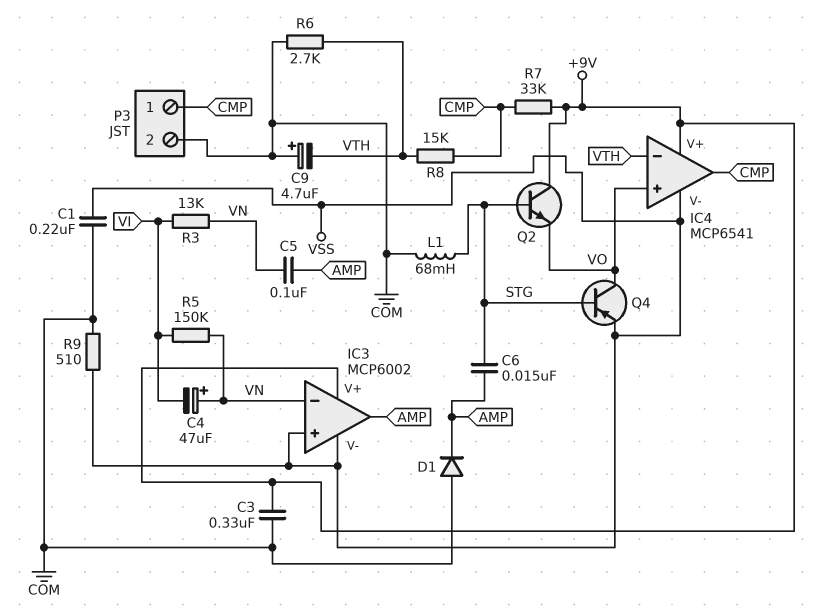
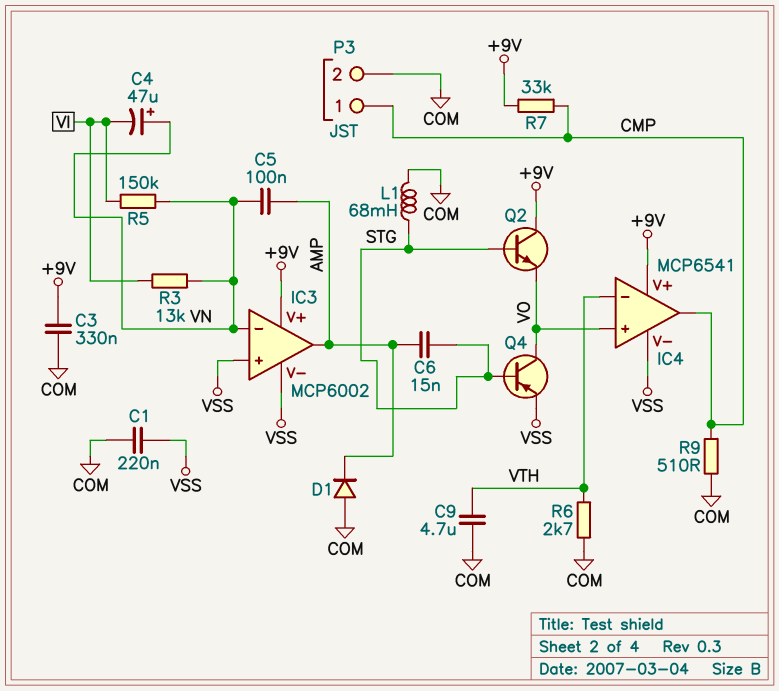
C9: 4.7uF (plus COM, minus VTH) -> 4.7uF (COM, VTH)
R8: 15k (CMP, VTH) -> none
R9: 510 (COM, VSS) -> 510 (CMP, COM)

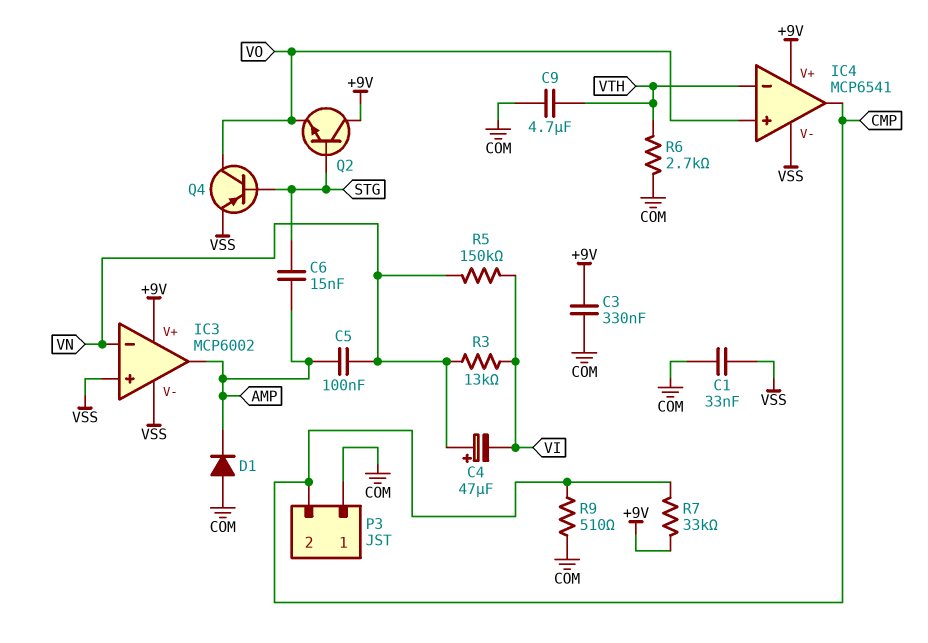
C1: 220nF (COM, VSS) -> 33nF (COM, VSS)
L1: 68mH (COM, STG) -> none
P3 pin 1: CMP -> COM
P3 pin 2: COM -> CMP

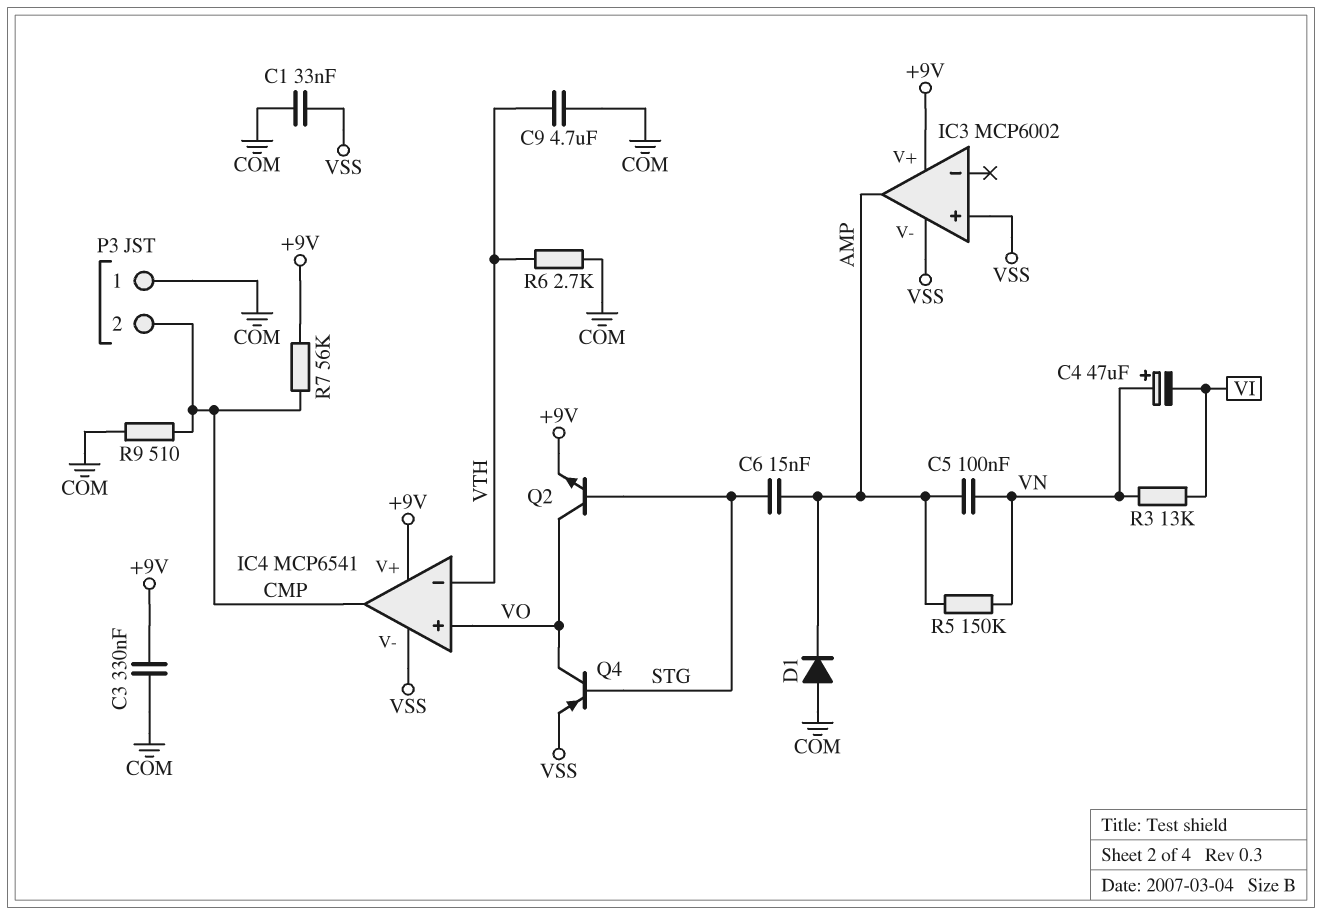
IC3 pin in-: VN -> none
Q2: NPN (B STG, C +9V, E VO) -> NPN (B STG, C VO, E +9V)
R5: 150k (VI, VN) -> 150k (AMP, VN)
R7: 33k (+9V, CMP) -> 56k (+9V, CMP)

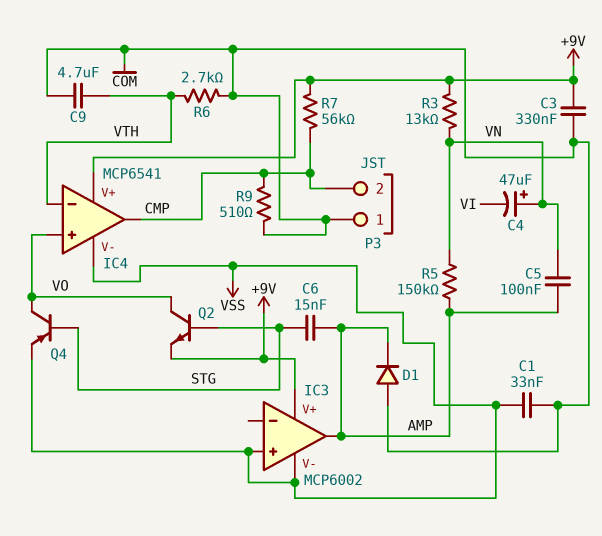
R3: 13k (VI, VN) -> 13k (+9V, VN)

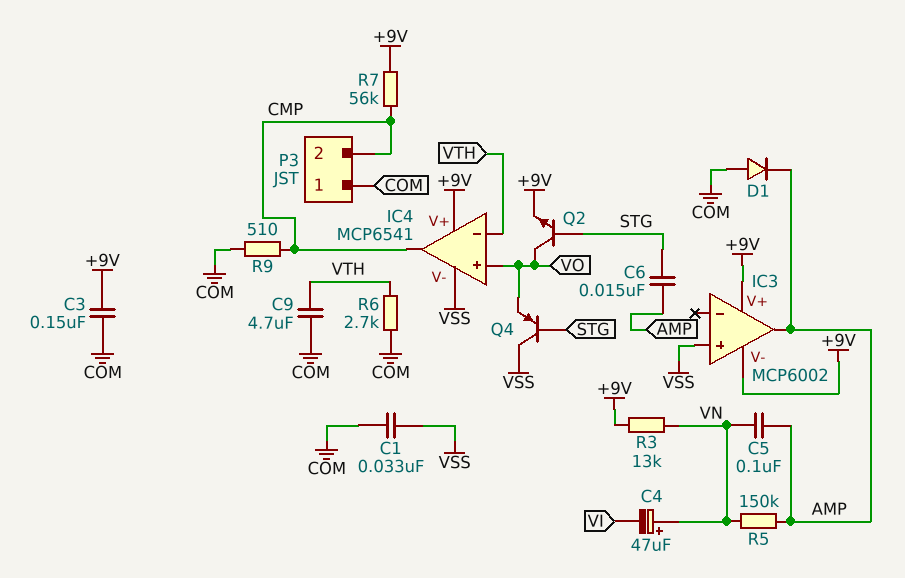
C3: 330nF (+9V, COM) -> 150nF (+9V, COM)
IC3 pin V-: VSS -> +9V
Q4: PNP (B STG, C VO, E VSS) -> PNP (B STG, C VSS, E VO)

